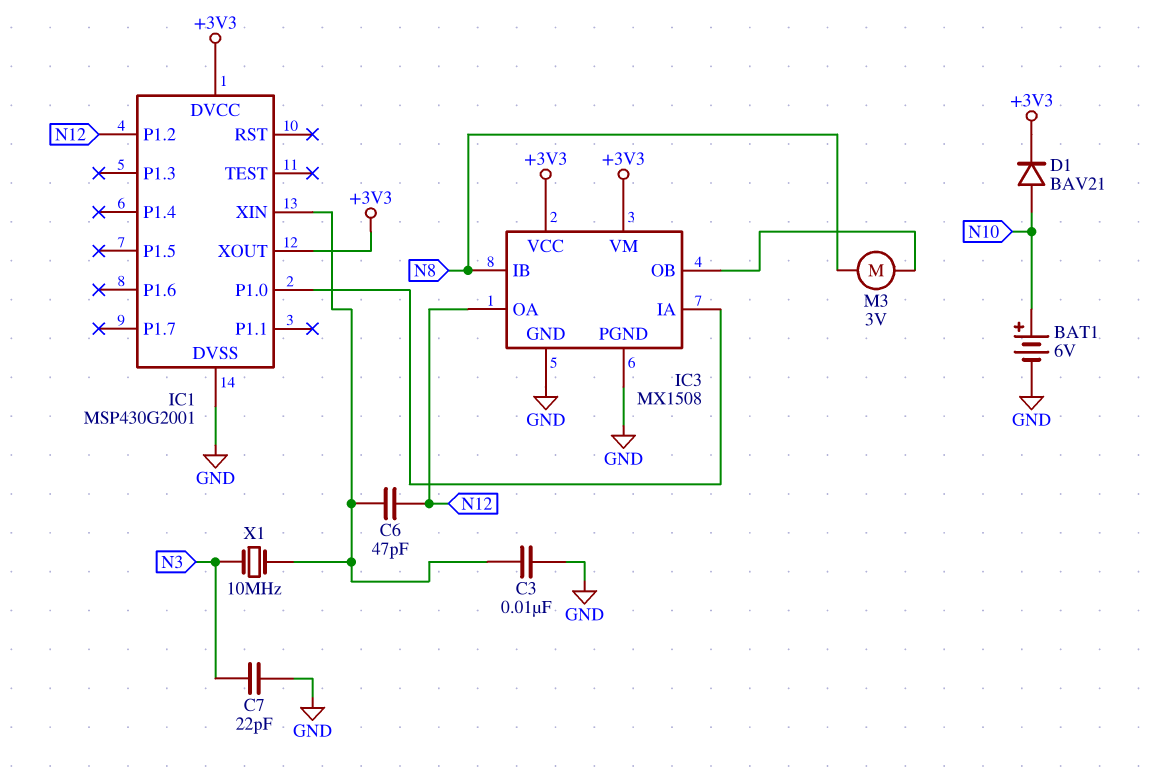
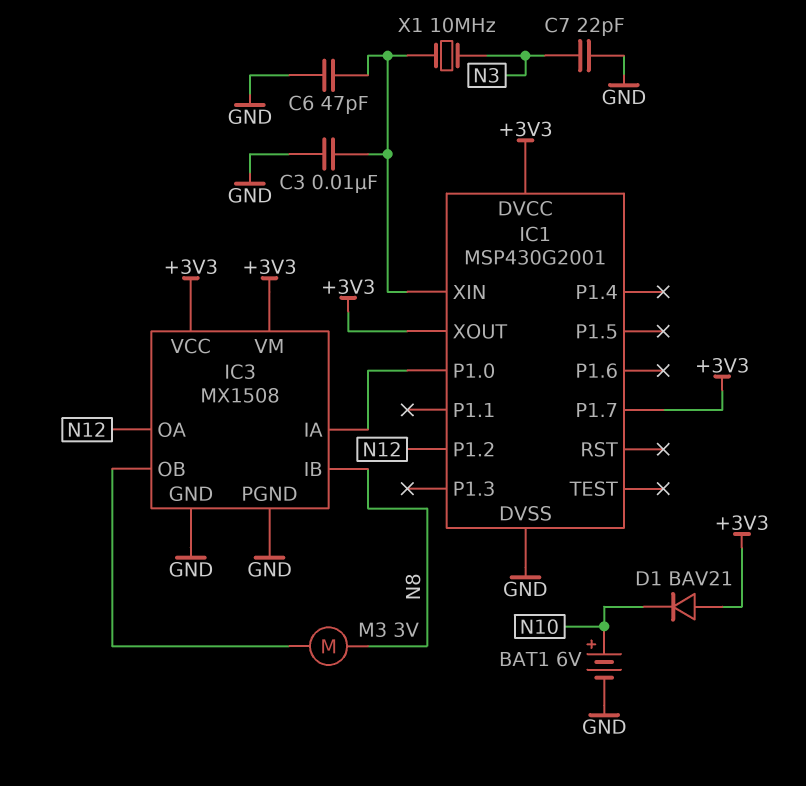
C6: 47pF (IC1/XIN, N12) -> 47pF (GND, IC1/XIN)
D1: diode BAV21 (A N10, K +3V3) -> diode BAV21 (A +3V3, K N10)
IC1 pin P1.7: none -> +3V3

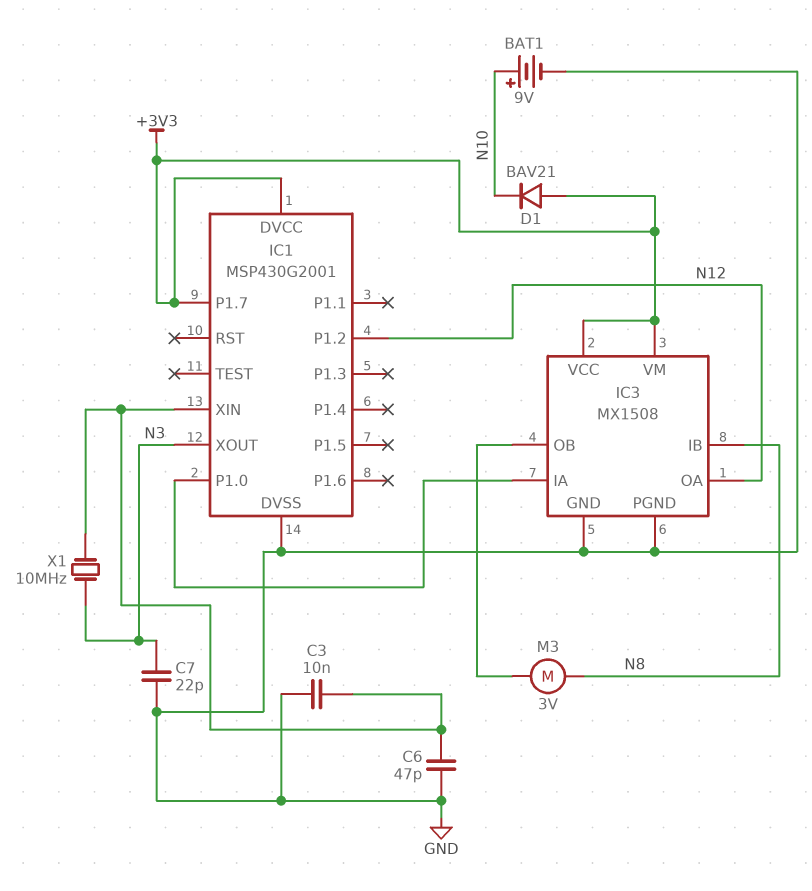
BAT1: 6V (plus N10, minus GND) -> 9V (plus N10, minus GND)
IC1 pin XOUT: +3V3 -> N3

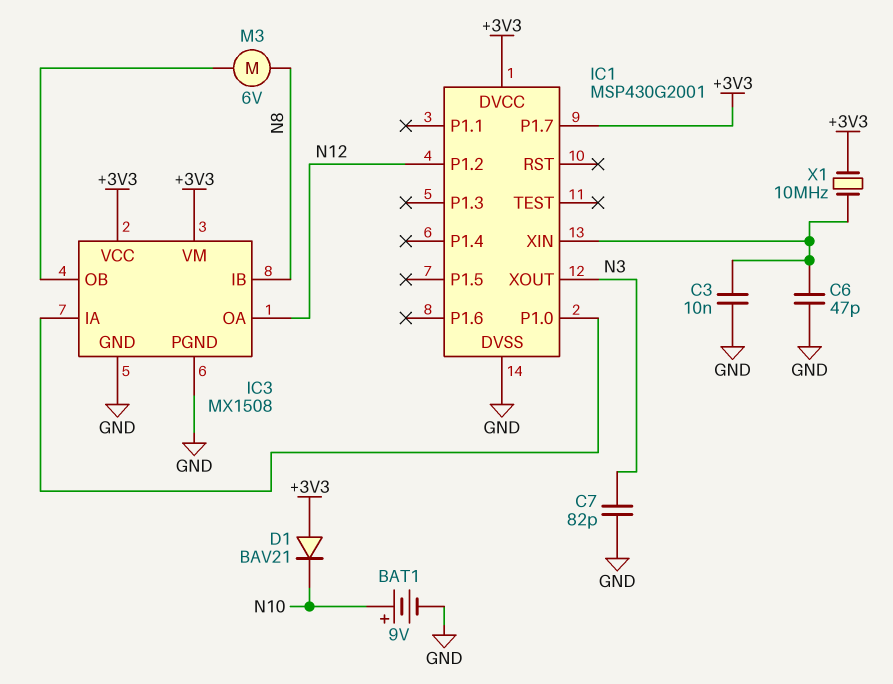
C7: 22pF (GND, N3) -> 82pF (GND, N3)
M3: motor 3V (IC3/OB, N8) -> motor 6V (IC3/OB, N8)
X1: 10MHz (IC1/XIN, N3) -> 10MHz (+3V3, IC1/XIN)

